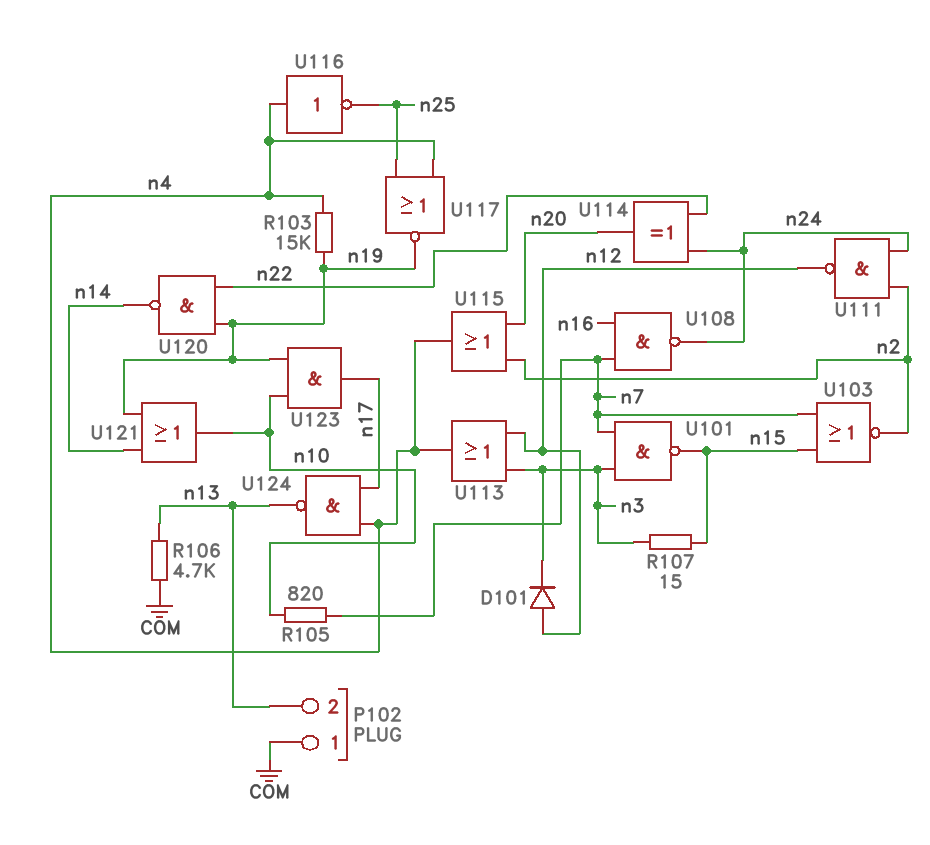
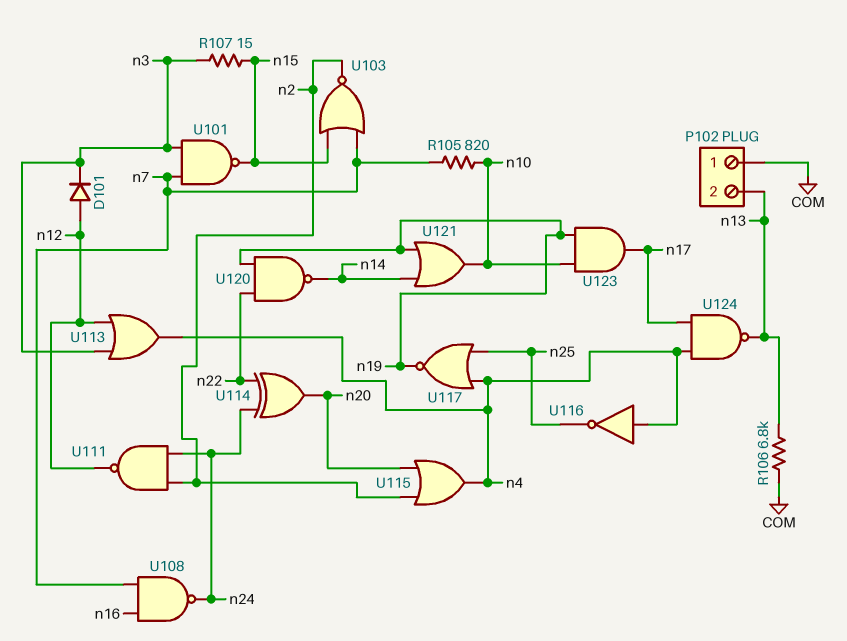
R103: 15k (n4, n19) -> none
R106: 4.7k (COM, n13) -> 6.8k (COM, n13)

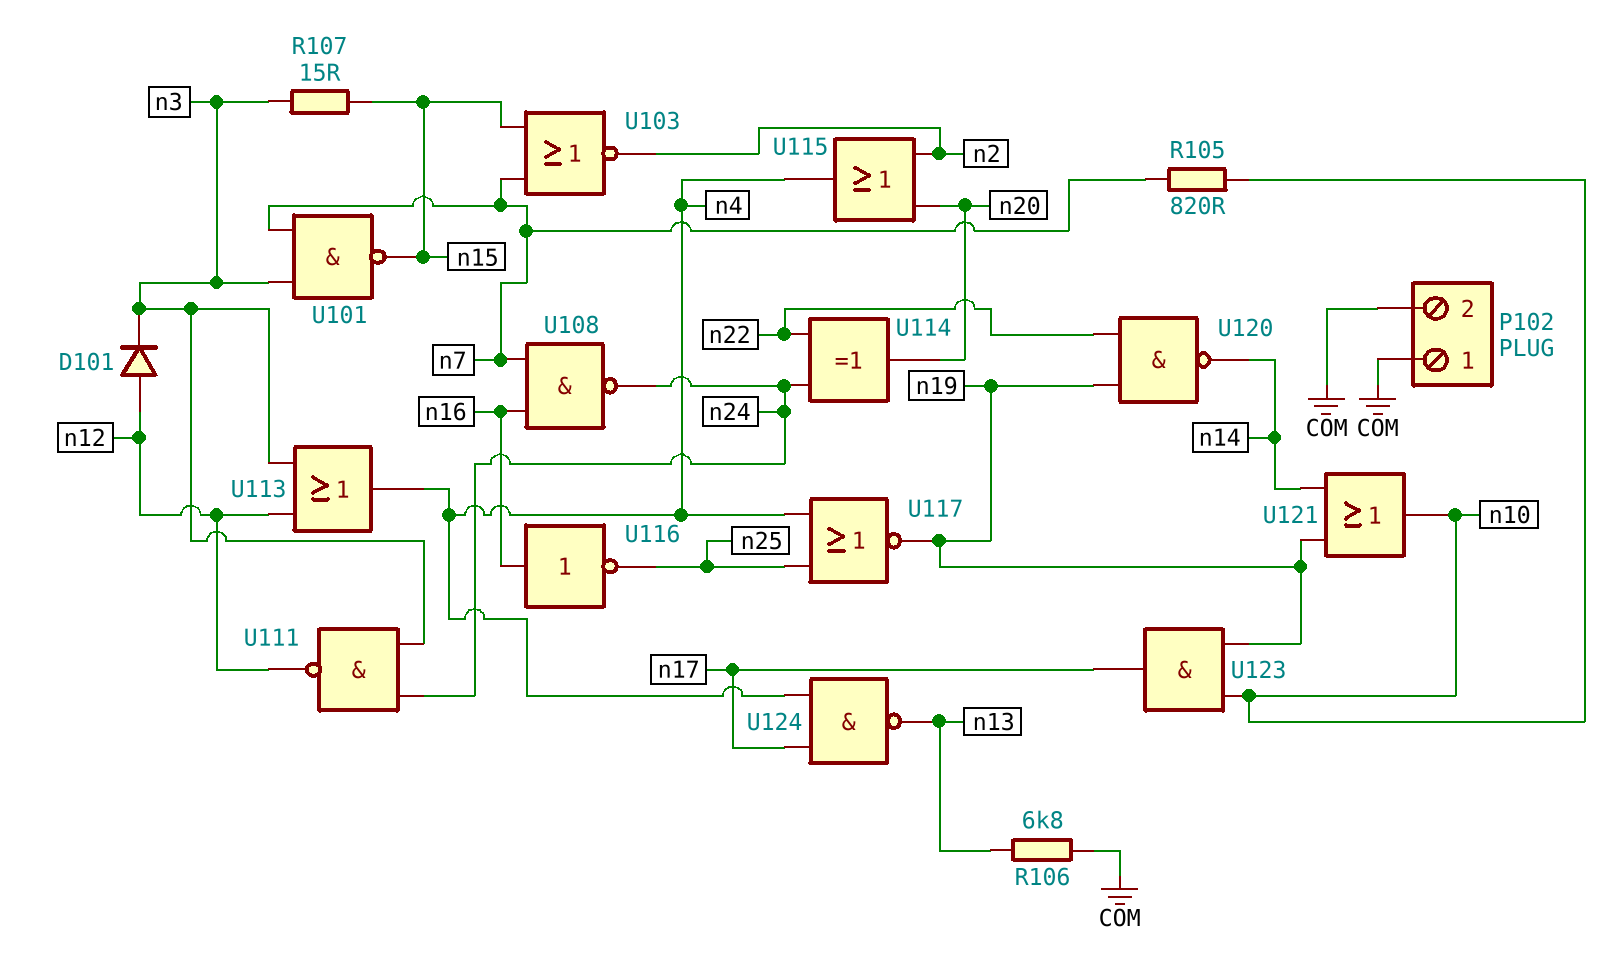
P102 pin 2: n13 -> COM
U111: NAND (in n2, in n24, out n12) -> NAND (in n3, in n24, out n12)
U116: NOT (in n4, out n25) -> NOT (in n16, out n25)

